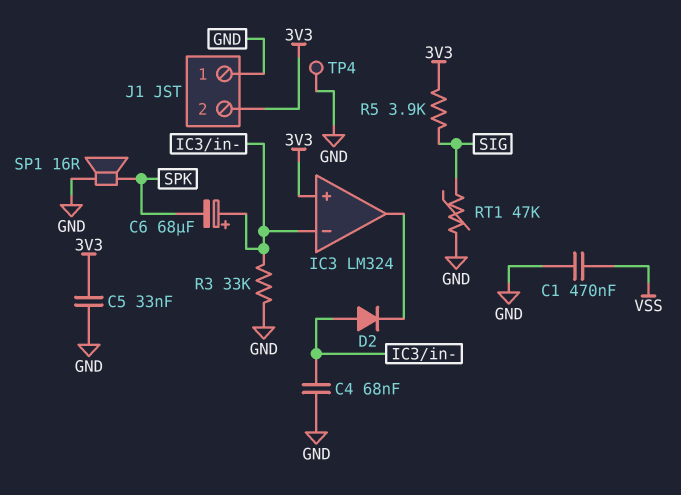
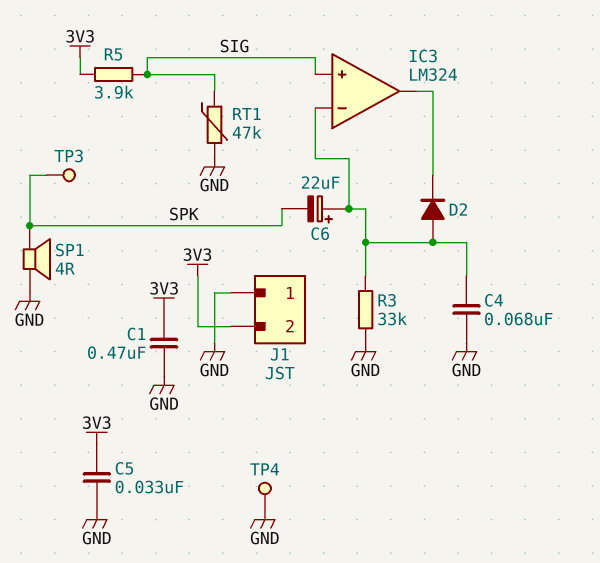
C1: 470nF (GND, VSS) -> 470nF (3V3, GND)
C6: 68uF (plus IC3/in-, minus SPK) -> 22uF (plus IC3/in-, minus SPK)
IC3 pin in+: 3V3 -> SIG
SP1: speaker 16R (GND, SPK) -> speaker 4R (GND, SPK)
TP3: none -> test point (SPK)

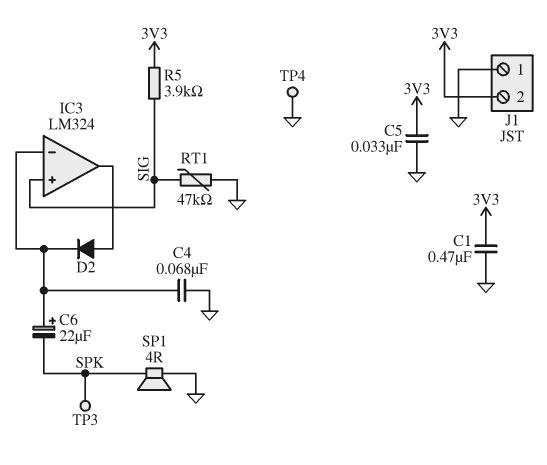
D2: diode (A IC3/in-, K IC3/out) -> diode (A IC3/out, K IC3/in-)
R3: 33k (GND, IC3/in-) -> none

